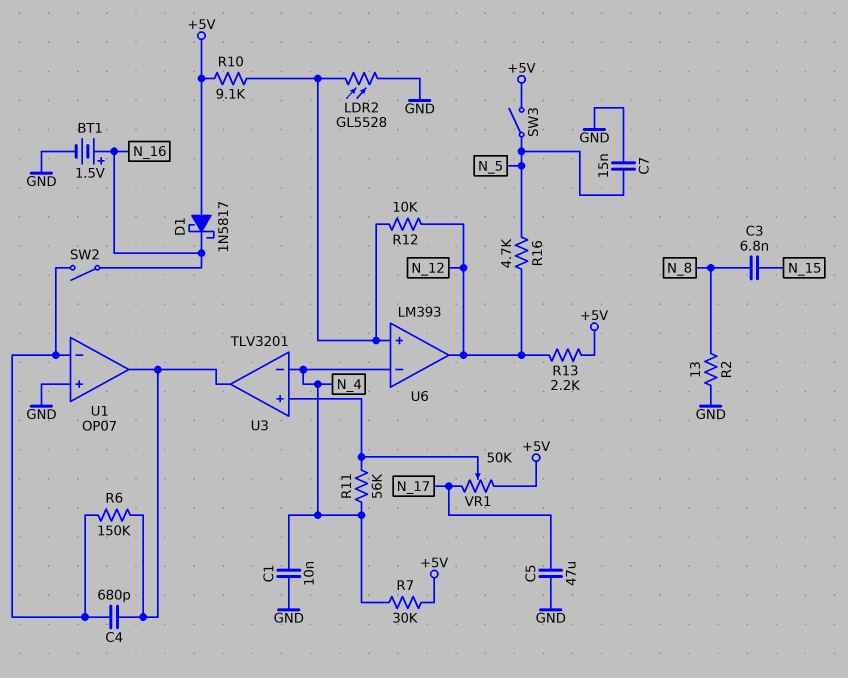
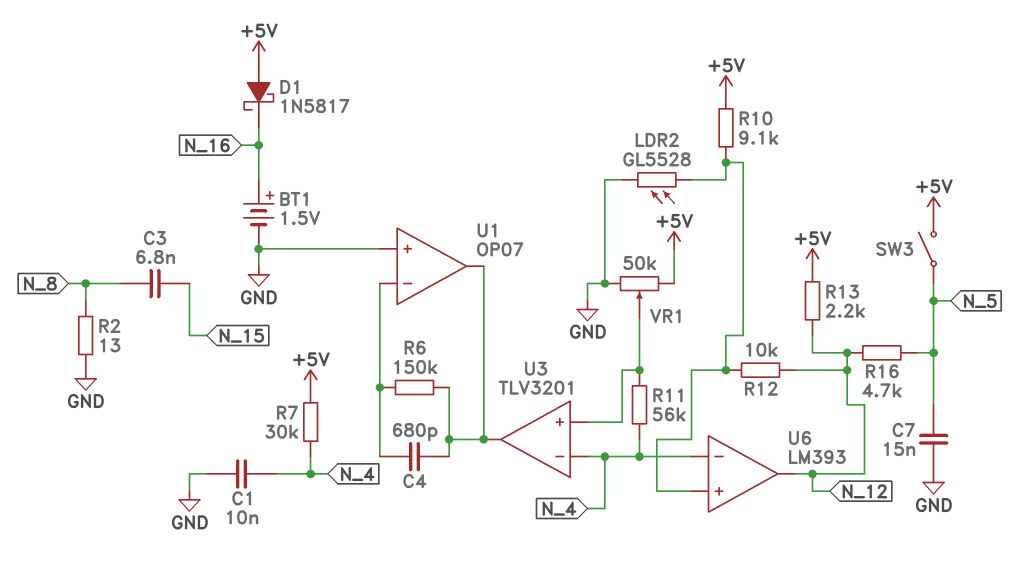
C5: 47uF (GND, N_17) -> none
SW2: switch (N_16, U1/in-) -> none
VR1: 50k (+5V, N_17, wiper U3/in+) -> 50k (+5V, GND, wiper U3/in+)

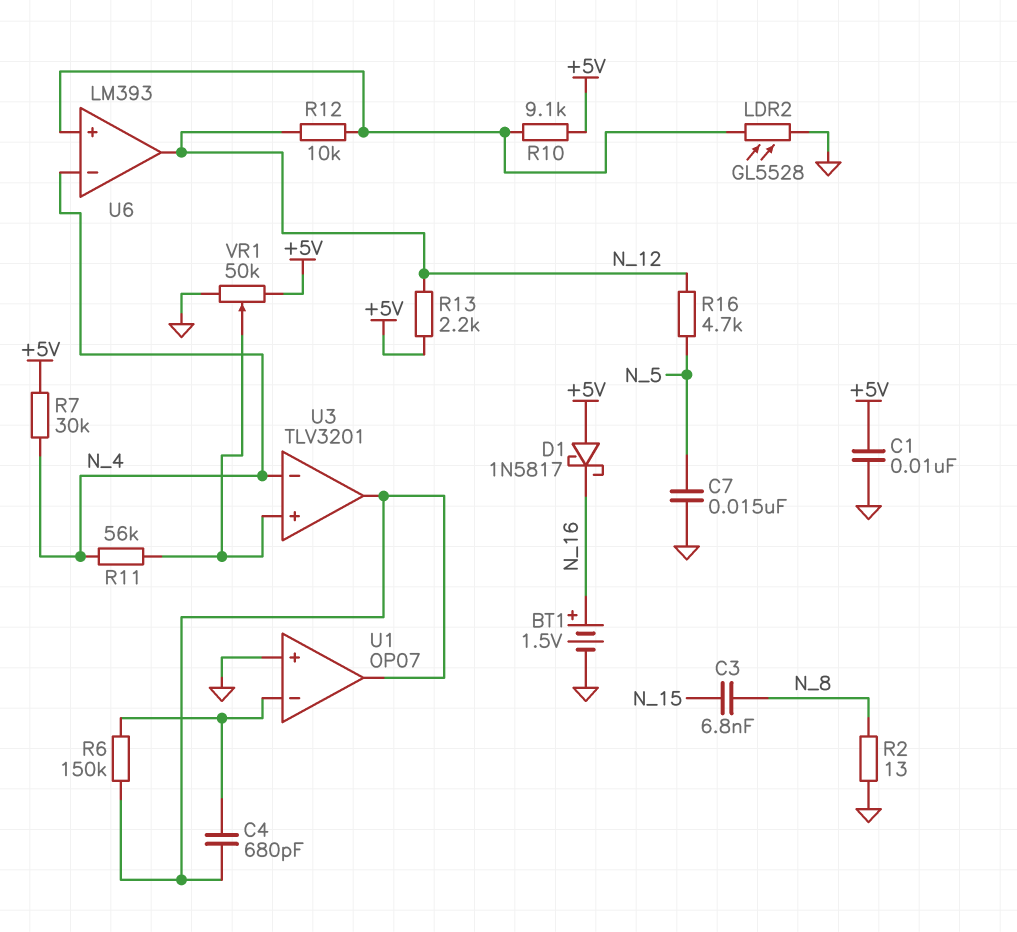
C1: 10nF (GND, N_4) -> 10nF (+5V, GND)
SW3: switch (+5V, N_5) -> none

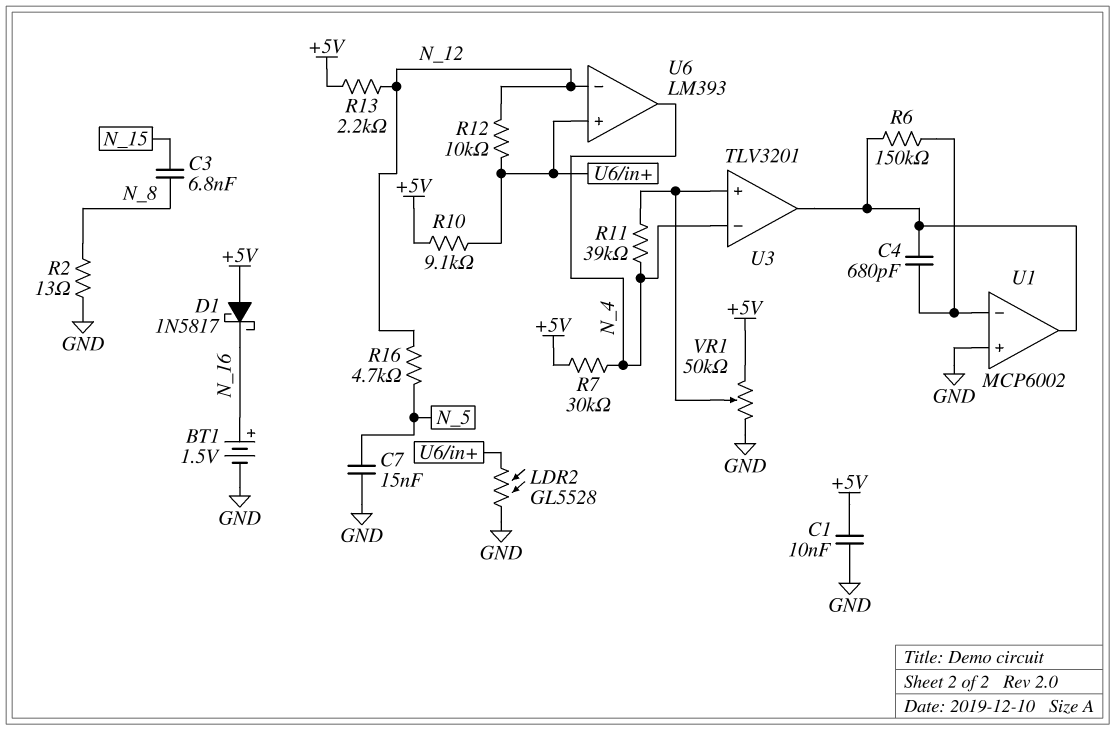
R11: 56k (N_4, U3/in+) -> 39k (N_4, U3/in+)
U1: OP07 -> MCP6002
U6 pin in-: N_4 -> N_12
U6 pin out: N_12 -> N_4

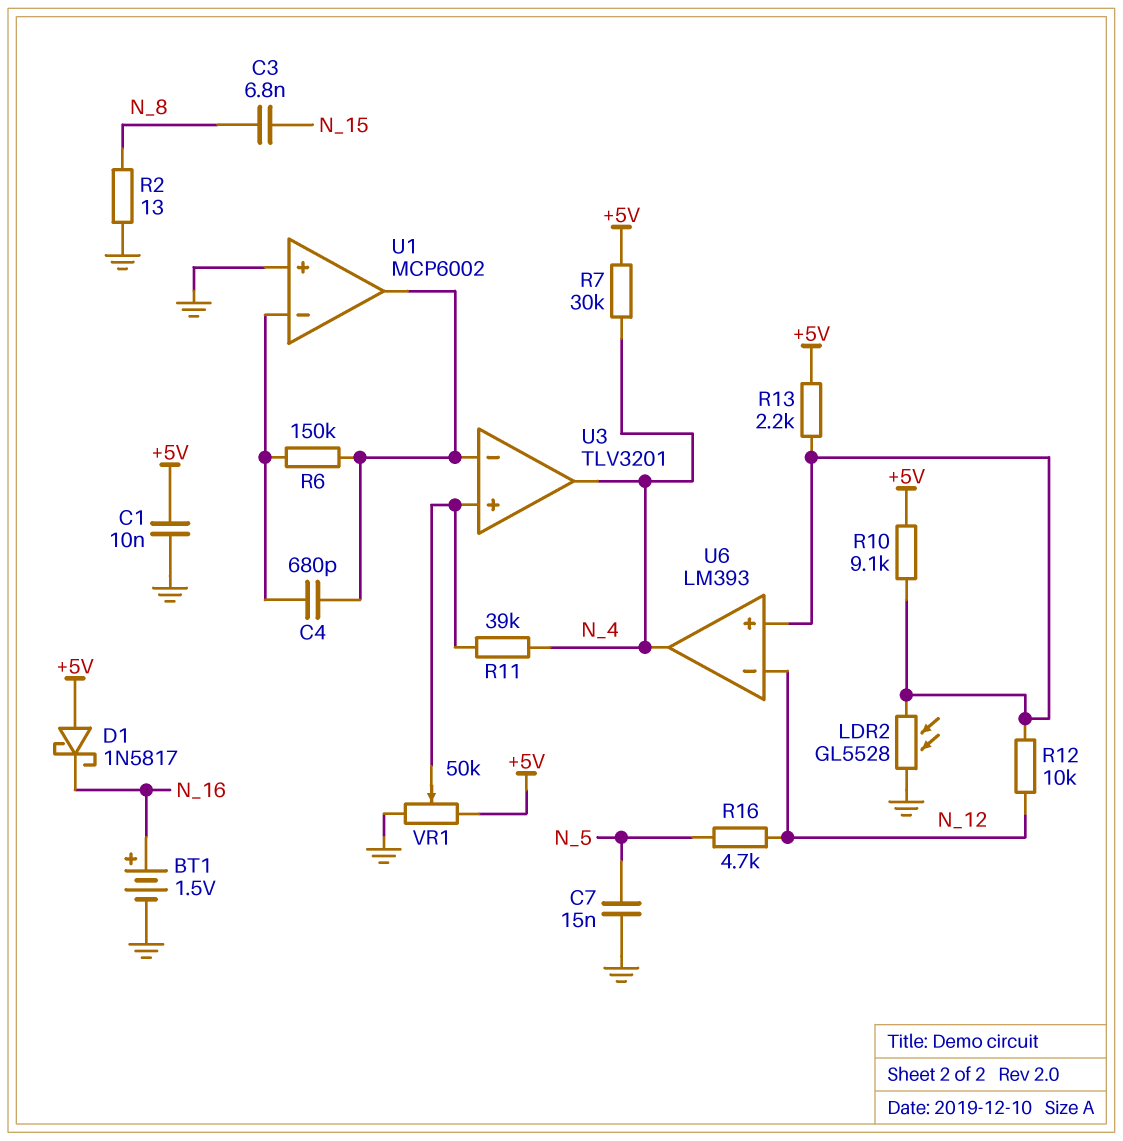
R13: 2.2k (+5V, N_12) -> 2.2k (+5V, U6/in+)
U3 pin in-: N_4 -> U1/out
U3 pin out: U1/out -> N_4

